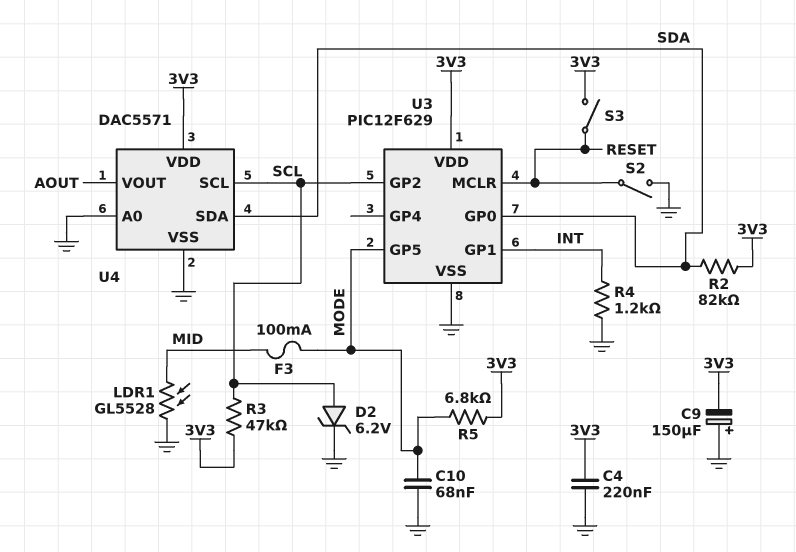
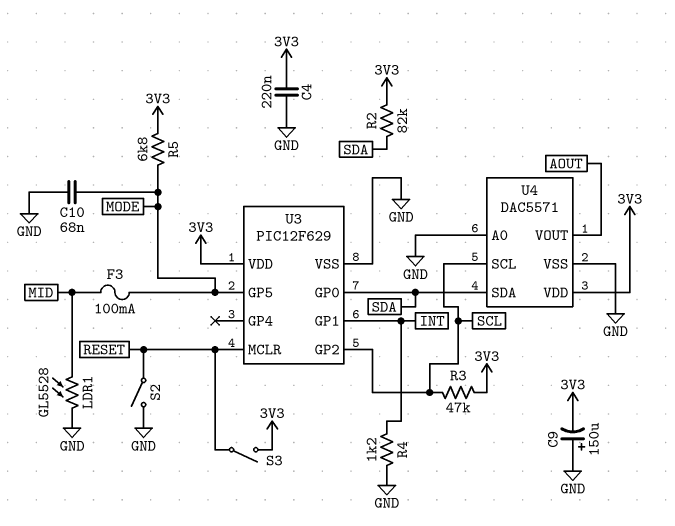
D2: zener 6.2V (A SCL, K GND) -> none

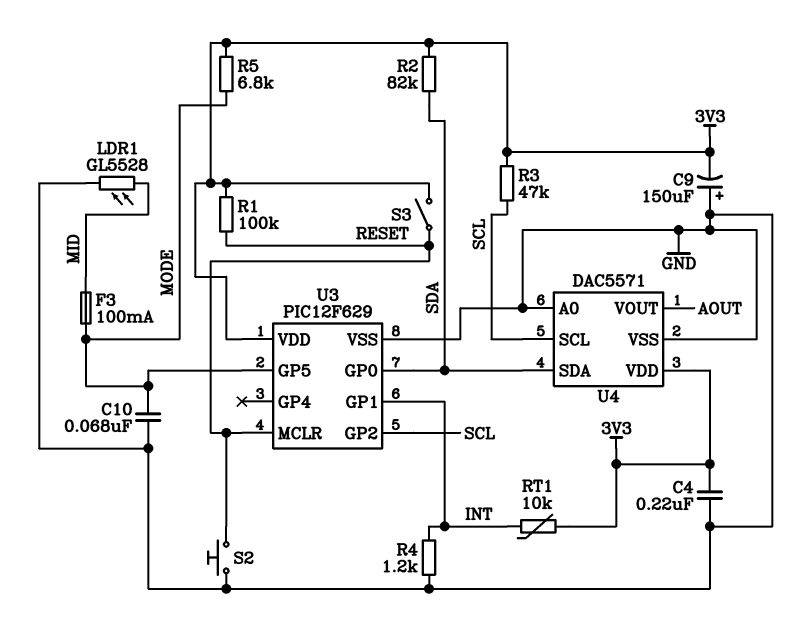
R1: none -> 100k (3V3, RESET)
RT1: none -> 10k (3V3, INT)
S2: switch (GND, RESET) -> button (GND, RESET)

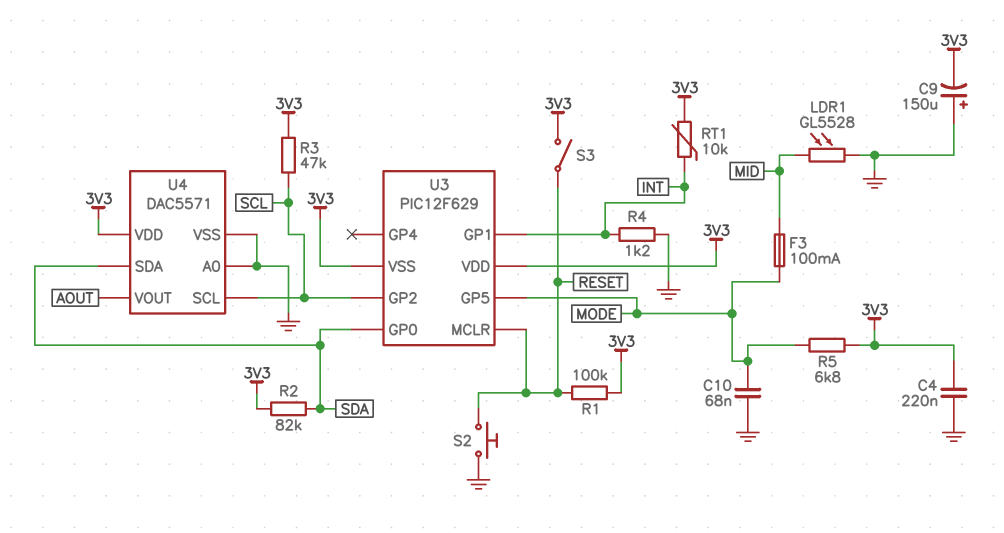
U3 pin VSS: GND -> 3V3

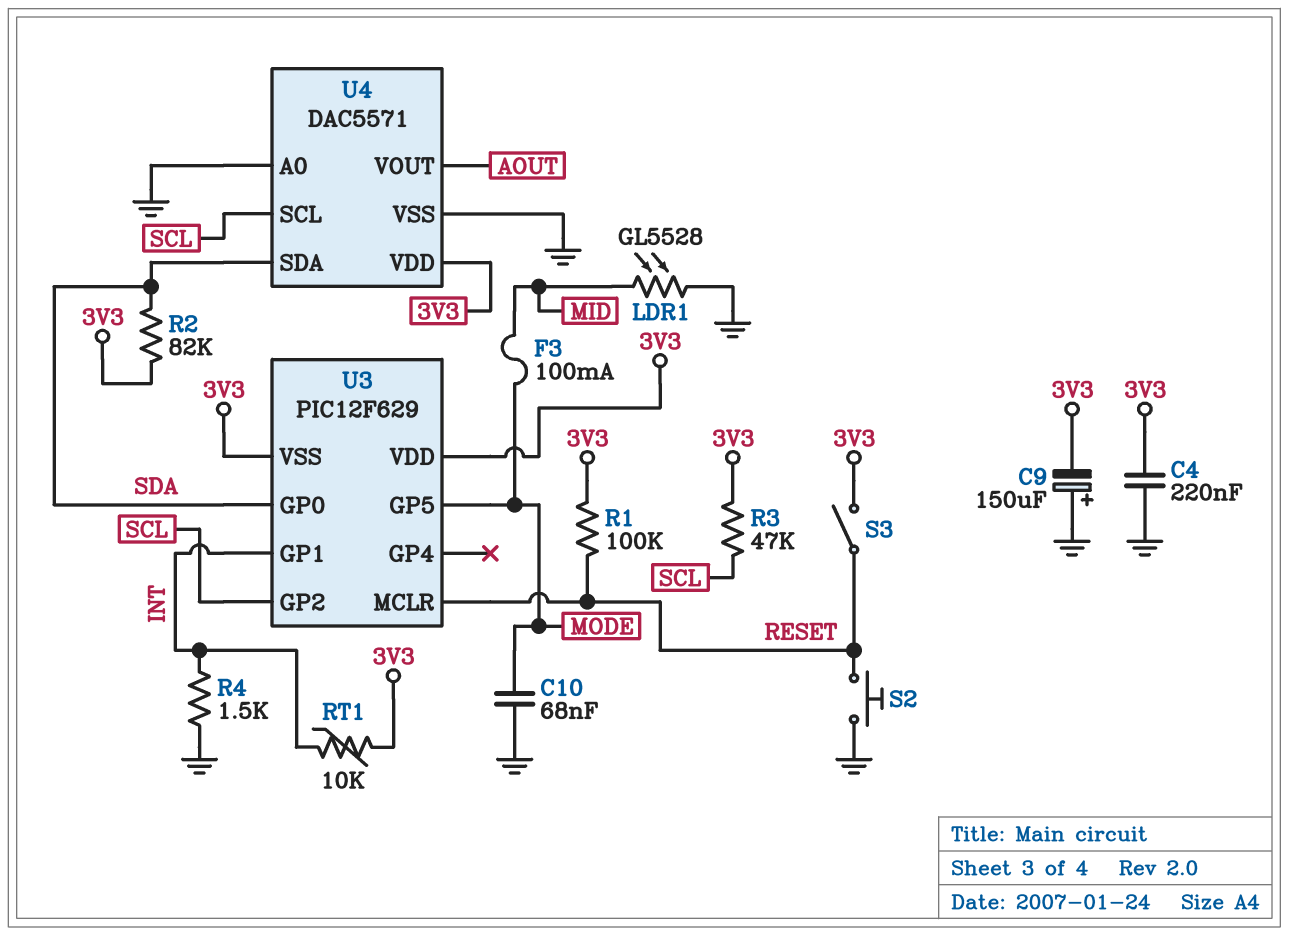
R4: 1.2k (GND, INT) -> 1.5k (GND, INT)
R5: 6.8k (3V3, MODE) -> none

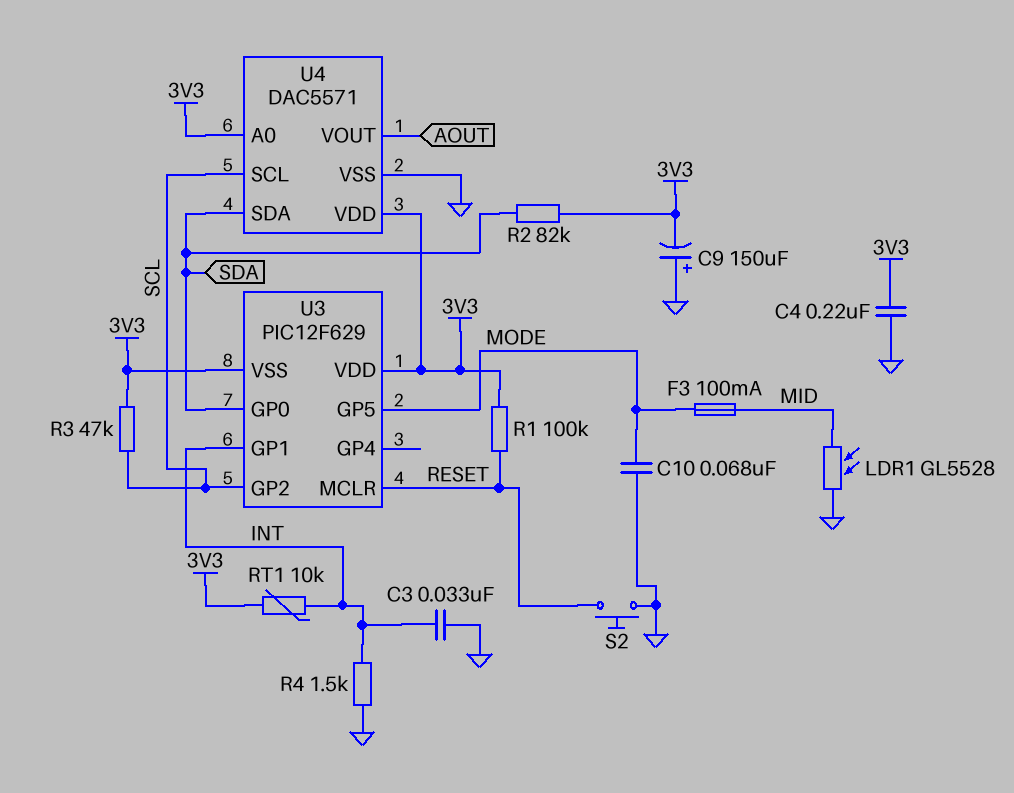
C3: none -> 33nF (GND, INT)
S3: switch (3V3, RESET) -> none
U4 pin A0: GND -> 3V3

